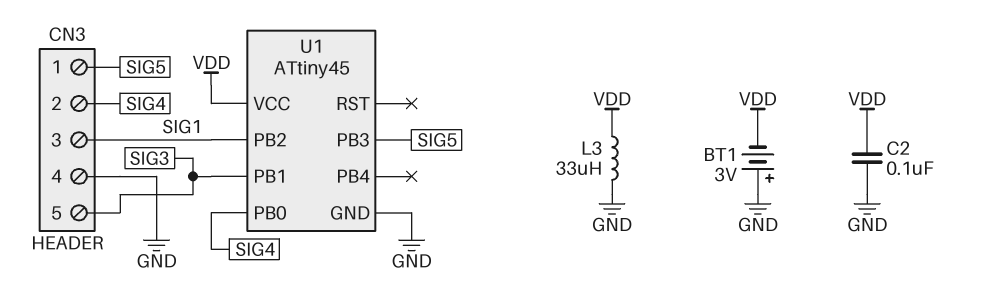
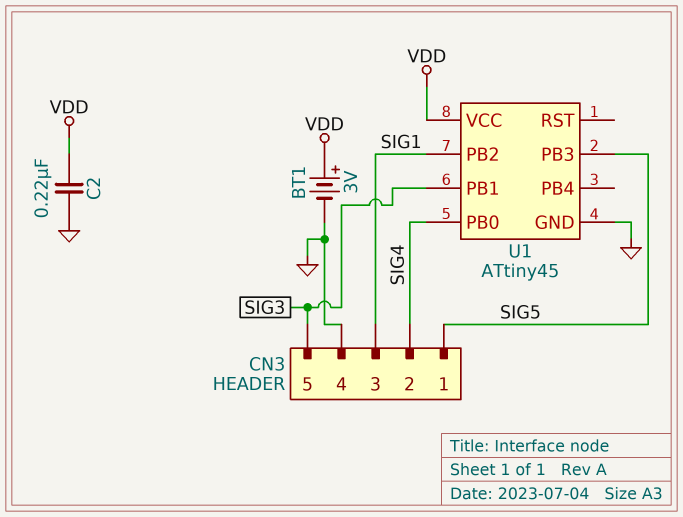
BT1: 3V (plus GND, minus VDD) -> 3V (plus VDD, minus GND)
C2: 100nF (GND, VDD) -> 220nF (GND, VDD)
L3: 33uH (GND, VDD) -> none

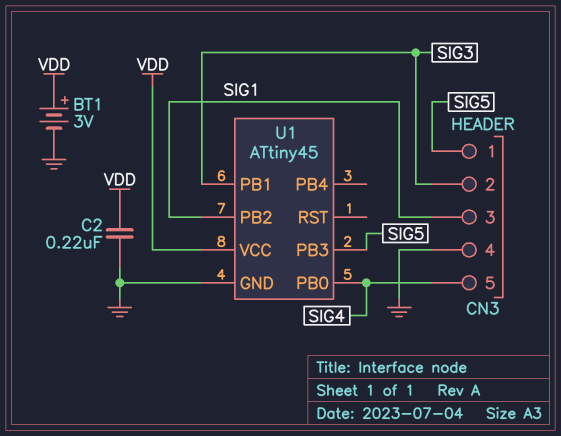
CN3 pin 2: SIG4 -> SIG3
CN3 pin 5: SIG3 -> SIG4

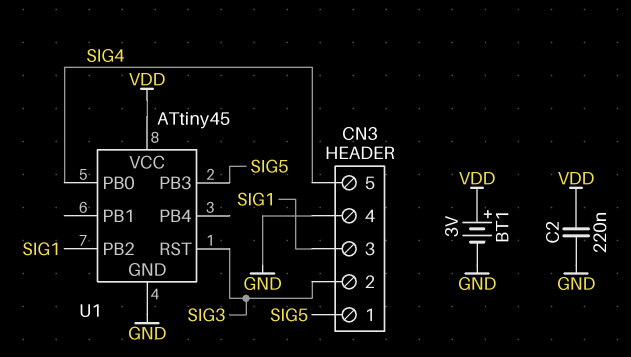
U1 pin PB1: SIG3 -> none
U1 pin RST: none -> SIG3

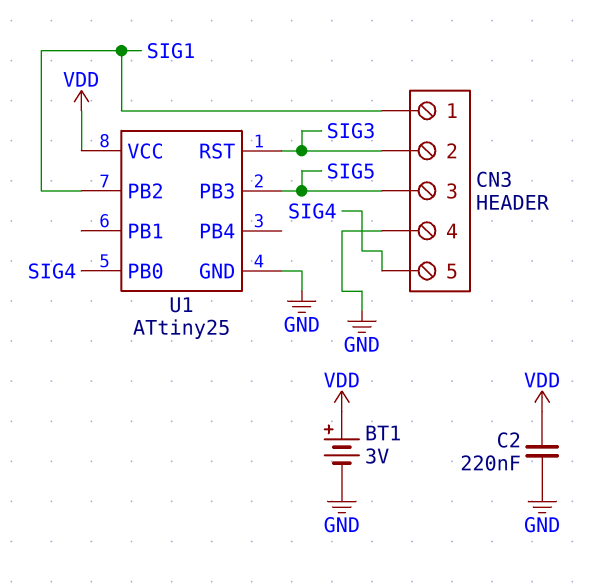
CN3 pin 1: SIG5 -> SIG1
CN3 pin 3: SIG1 -> SIG5
U1: ATtiny45 -> ATtiny25

